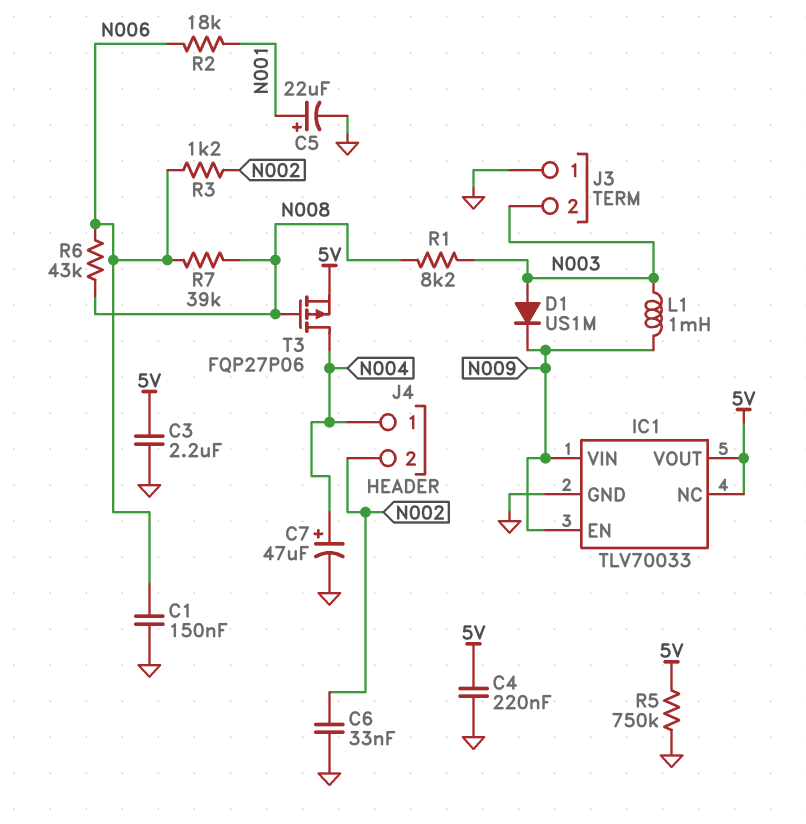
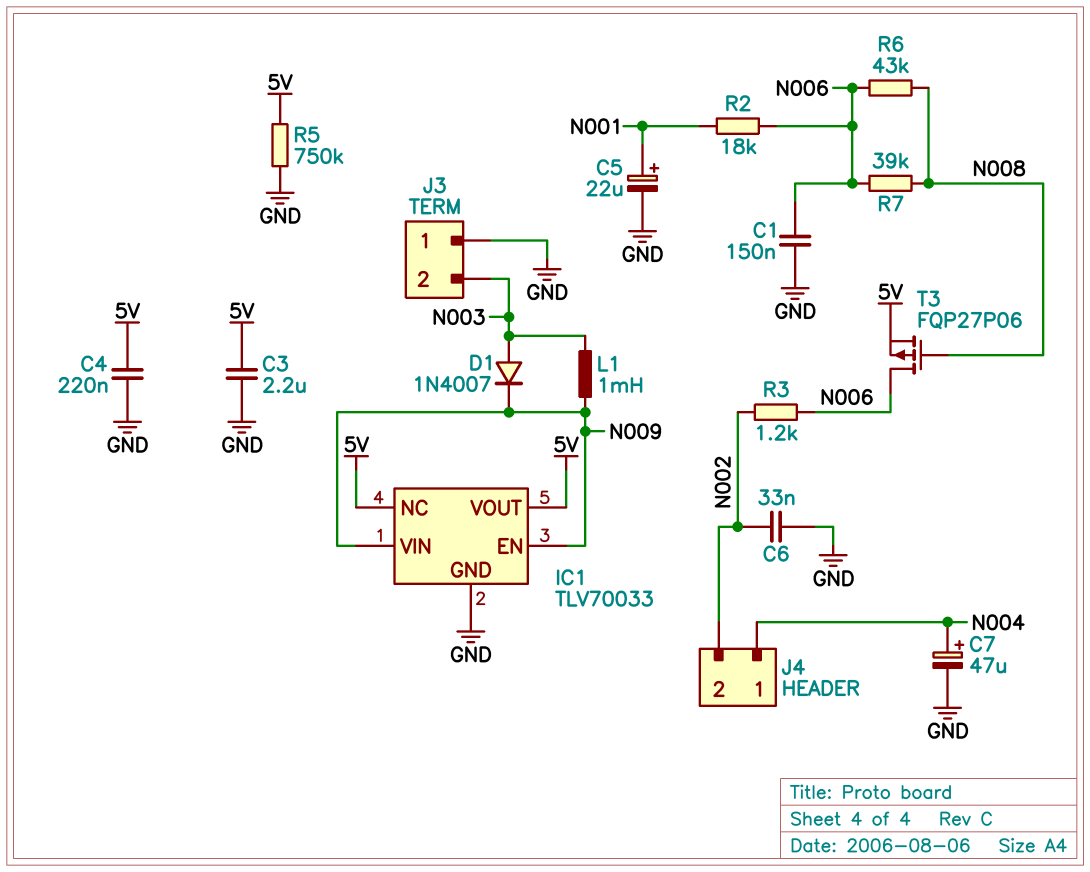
D1: diode US1M (A N003, K N009) -> diode 1N4007 (A N003, K N009)
R1: 8.2k (N003, N008) -> none
T3: PMOS FQP27P06 (G N008, D N004, S 5V) -> PMOS FQP27P06 (G N008, D N006, S 5V)

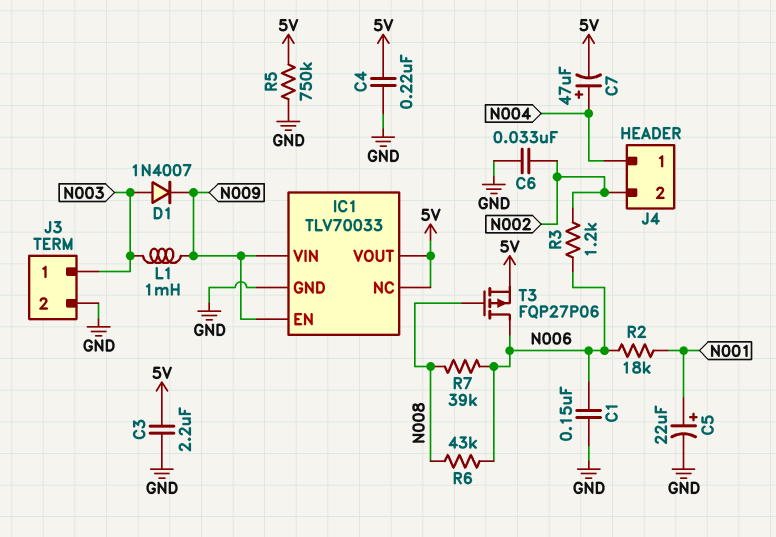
C7: 47uF (plus N004, minus GND) -> 47uF (plus N004, minus 5V)
J3 pin 1: GND -> N003
J3 pin 2: N003 -> GND

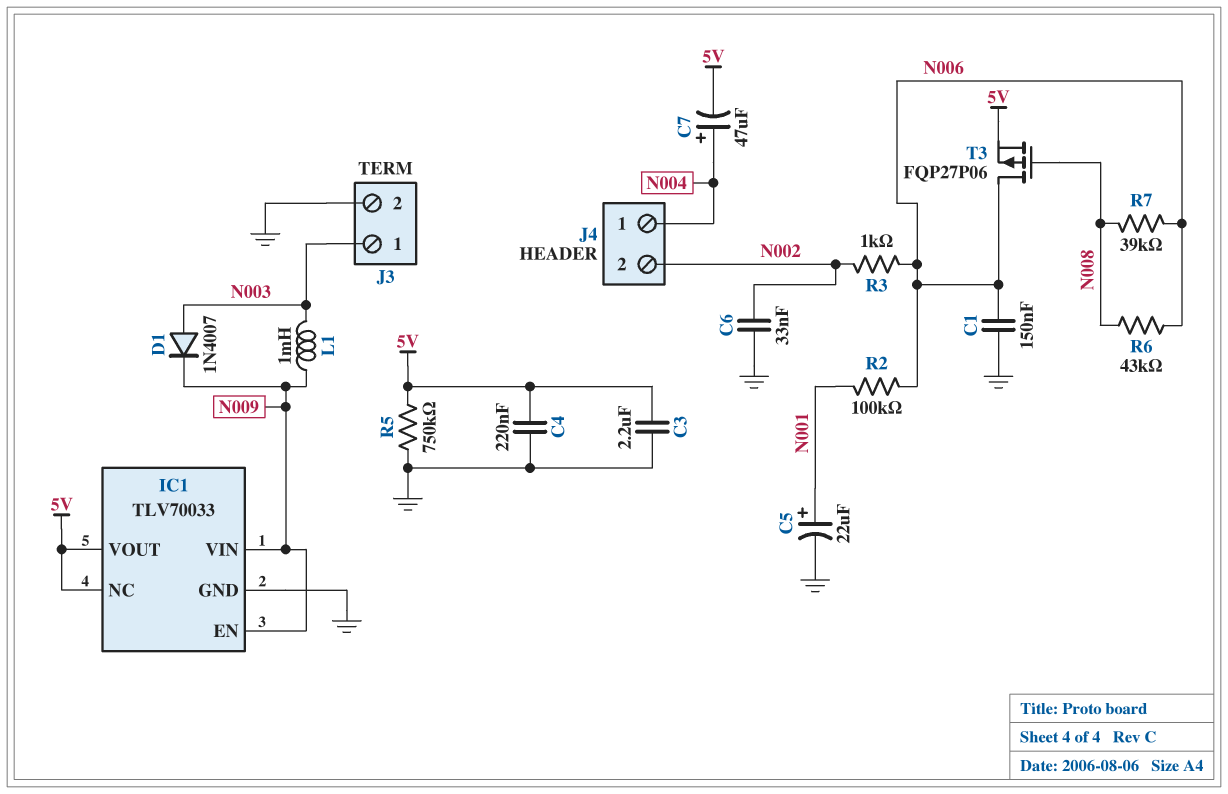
R2: 18k (N001, N006) -> 100k (N001, N006)
R3: 1.2k (N002, N006) -> 1k (N002, N006)

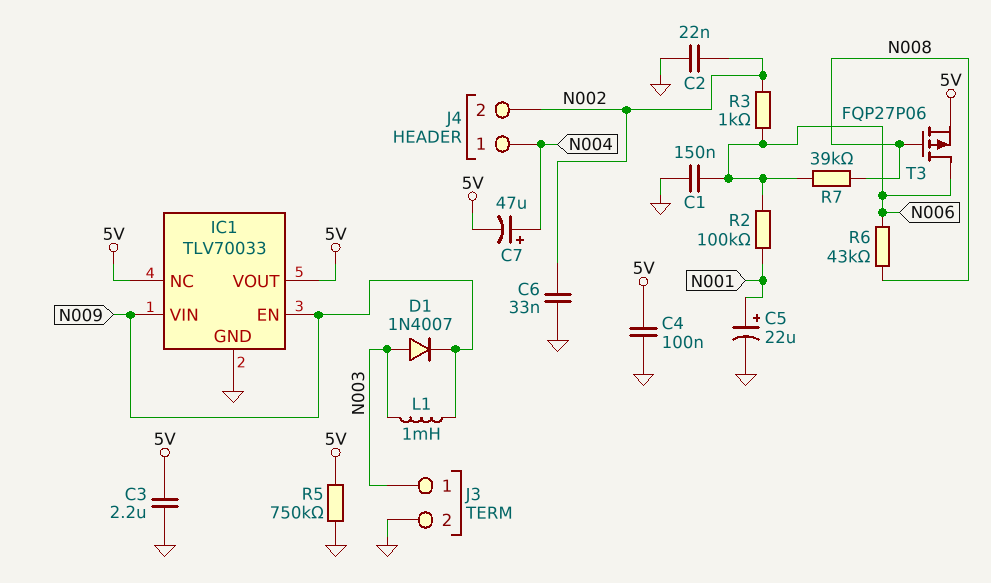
C2: none -> 22nF (GND, N002)
C4: 220nF (5V, GND) -> 100nF (5V, GND)

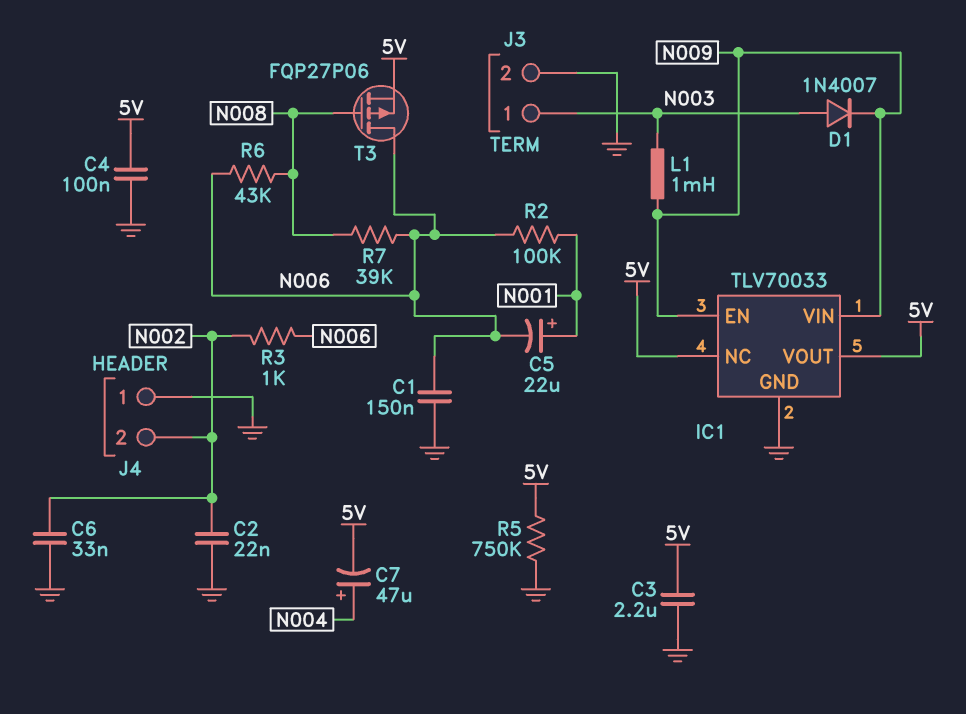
C5: 22uF (plus N001, minus GND) -> 22uF (plus N001, minus N006)
J4 pin 1: N004 -> GND

